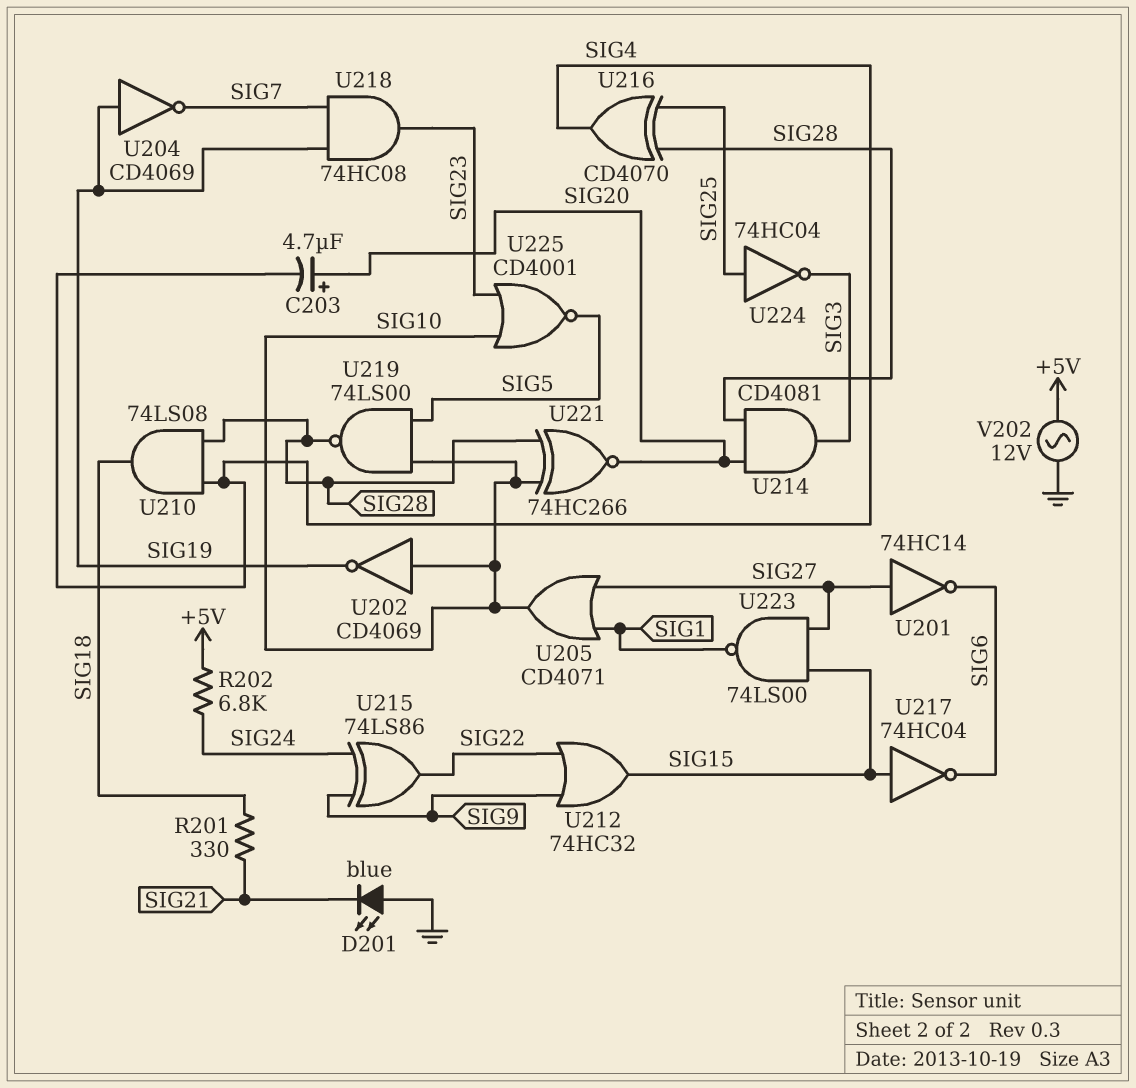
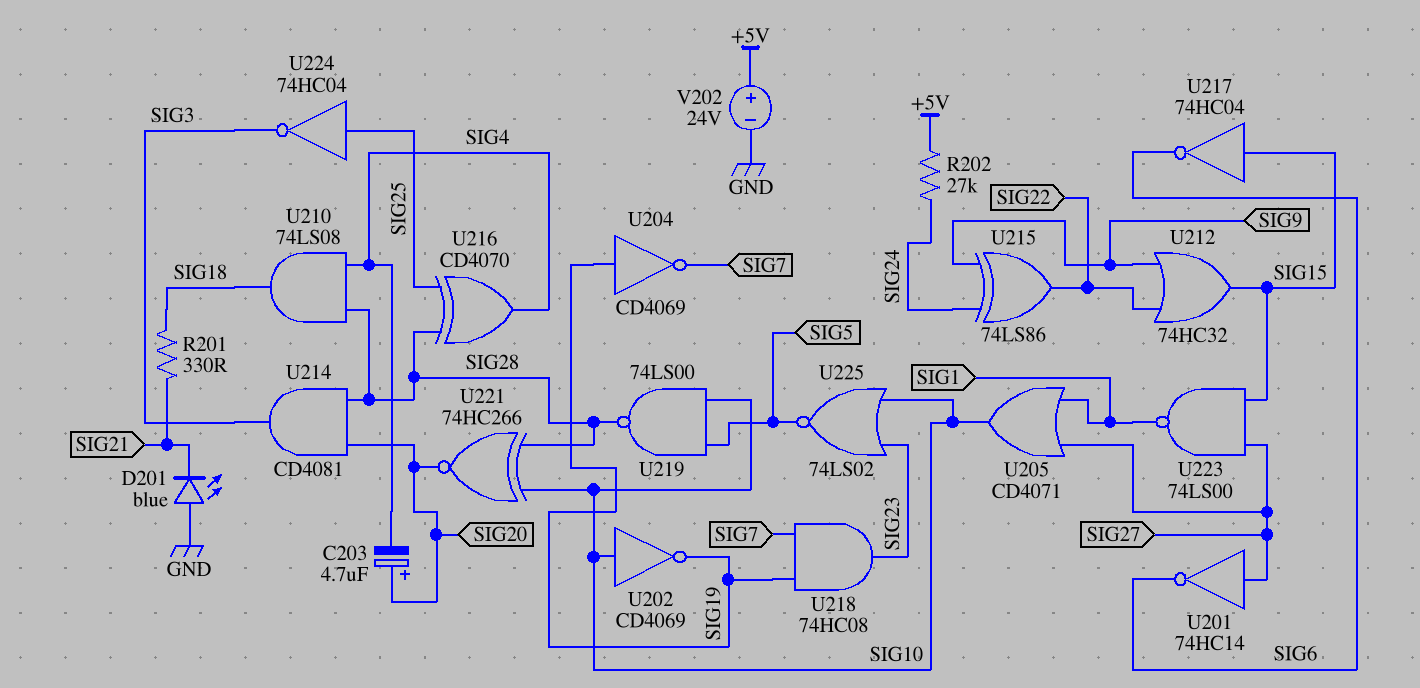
R202: 6.8k (+5V, SIG24) -> 27k (+5V, SIG24)
U225: NOR CD4001 (in SIG10, in SIG23, out SIG5) -> NOR 74LS02 (in SIG10, in SIG23, out SIG5)
V202: AC 12V (+5V, GND) -> 24V (plus +5V, minus GND)

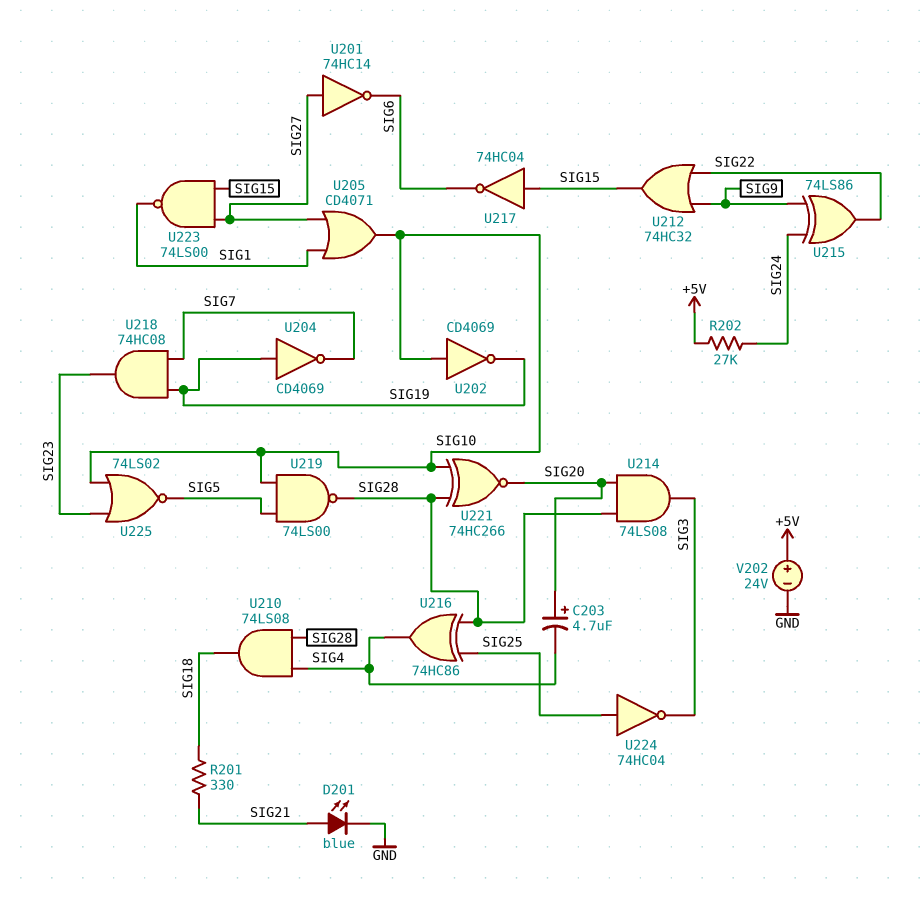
D201: LED blue (A GND, K SIG21) -> LED blue (A SIG21, K GND)
U214: AND CD4081 (in SIG20, in SIG28, out SIG3) -> AND 74LS08 (in SIG20, in SIG28, out SIG3)
U216: XOR CD4070 (in SIG25, in SIG28, out SIG4) -> XOR 74HC86 (in SIG25, in SIG28, out SIG4)

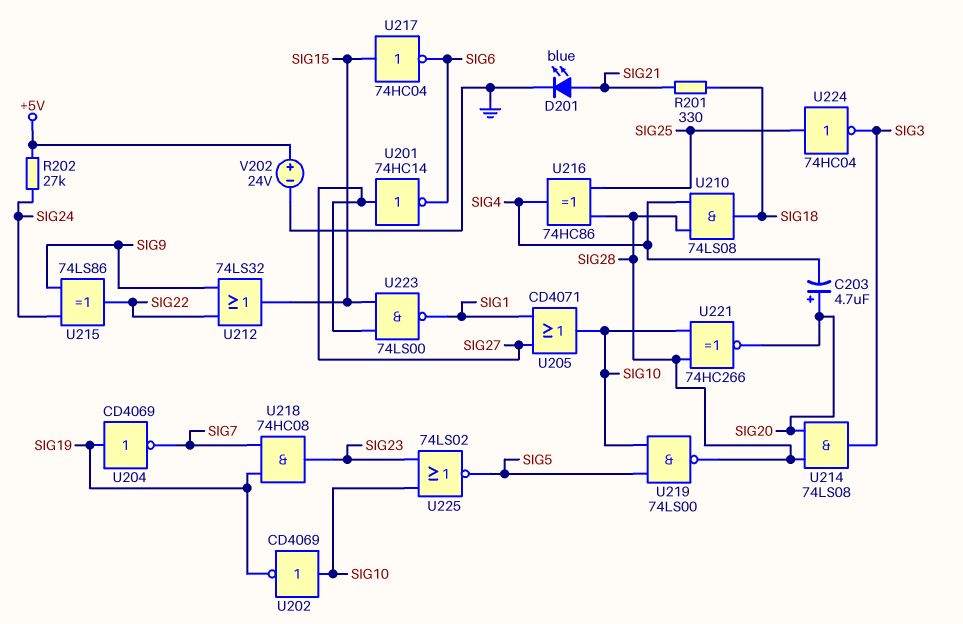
U212: OR 74HC32 (in SIG9, in SIG22, out SIG15) -> OR 74LS32 (in SIG9, in SIG22, out SIG15)

